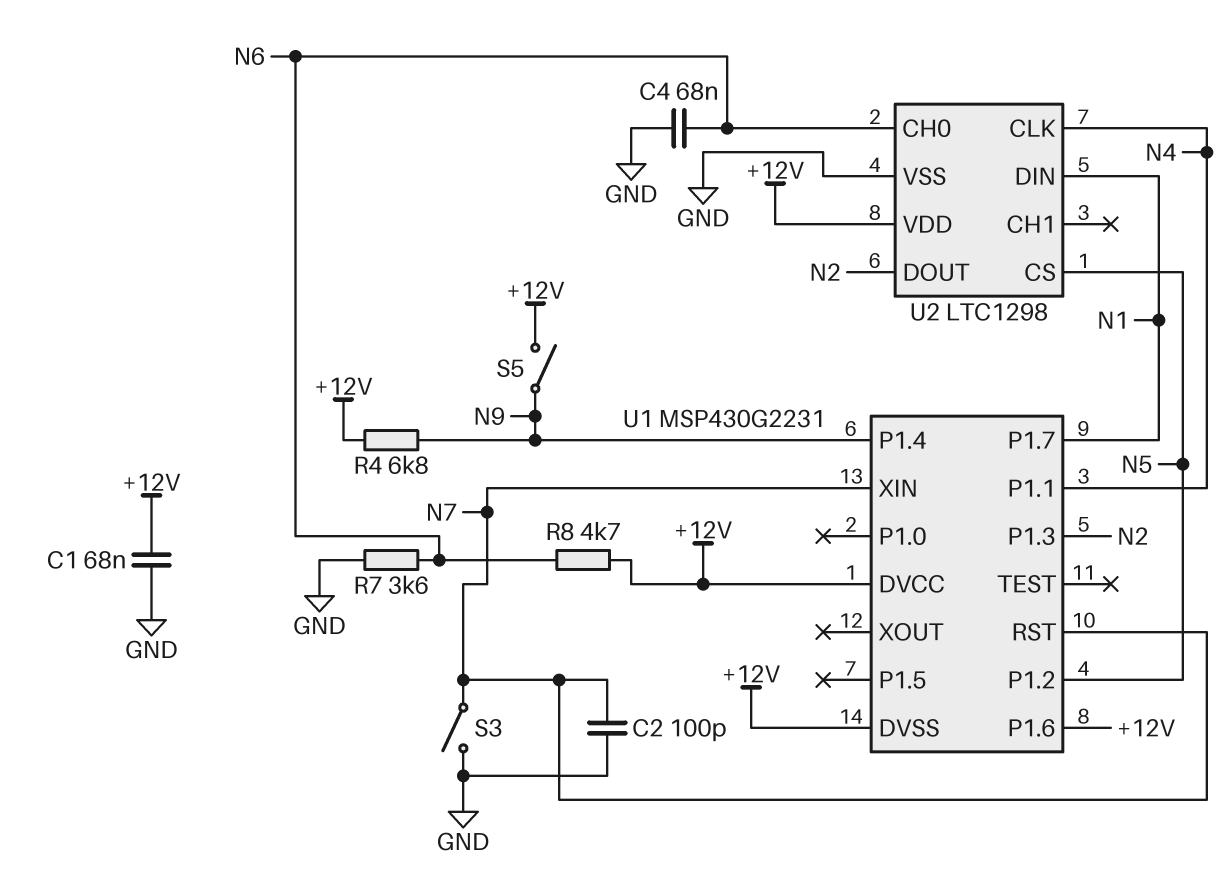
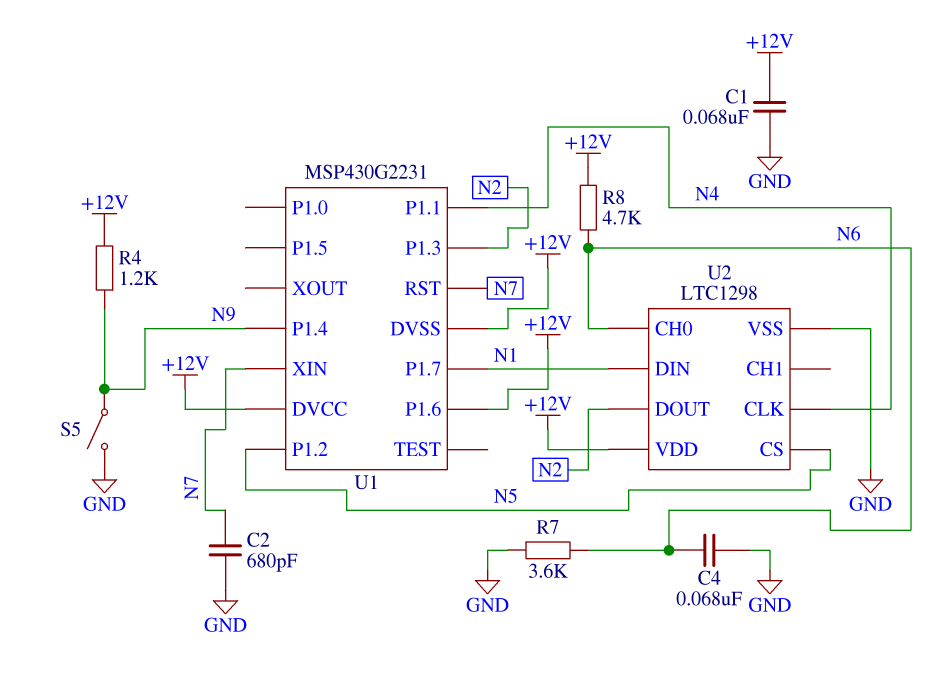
C2: 100pF (GND, N7) -> 680pF (GND, N7)
R4: 6.8k (+12V, N9) -> 1.2k (+12V, N9)
S3: switch (GND, N7) -> none
S5: switch (+12V, N9) -> switch (GND, N9)

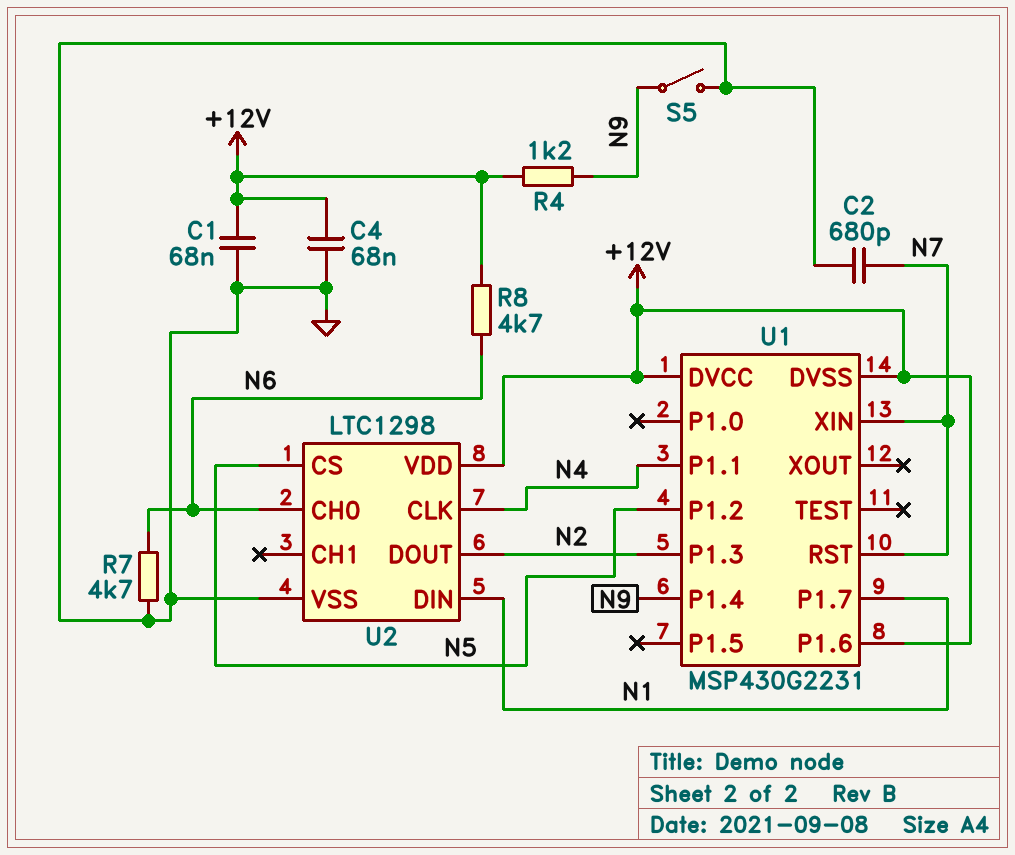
C4: 68nF (GND, N6) -> 68nF (+12V, GND)
R7: 3.6k (GND, N6) -> 4.7k (GND, N6)

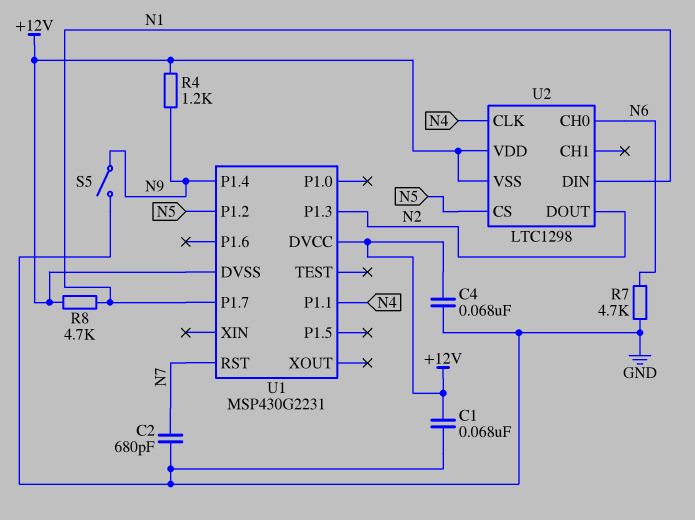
R8: 4.7k (+12V, N6) -> 4.7k (+12V, N1)
U1 pin P1.6: +12V -> none
U1 pin XIN: N7 -> none
U2 pin VSS: GND -> +12V

